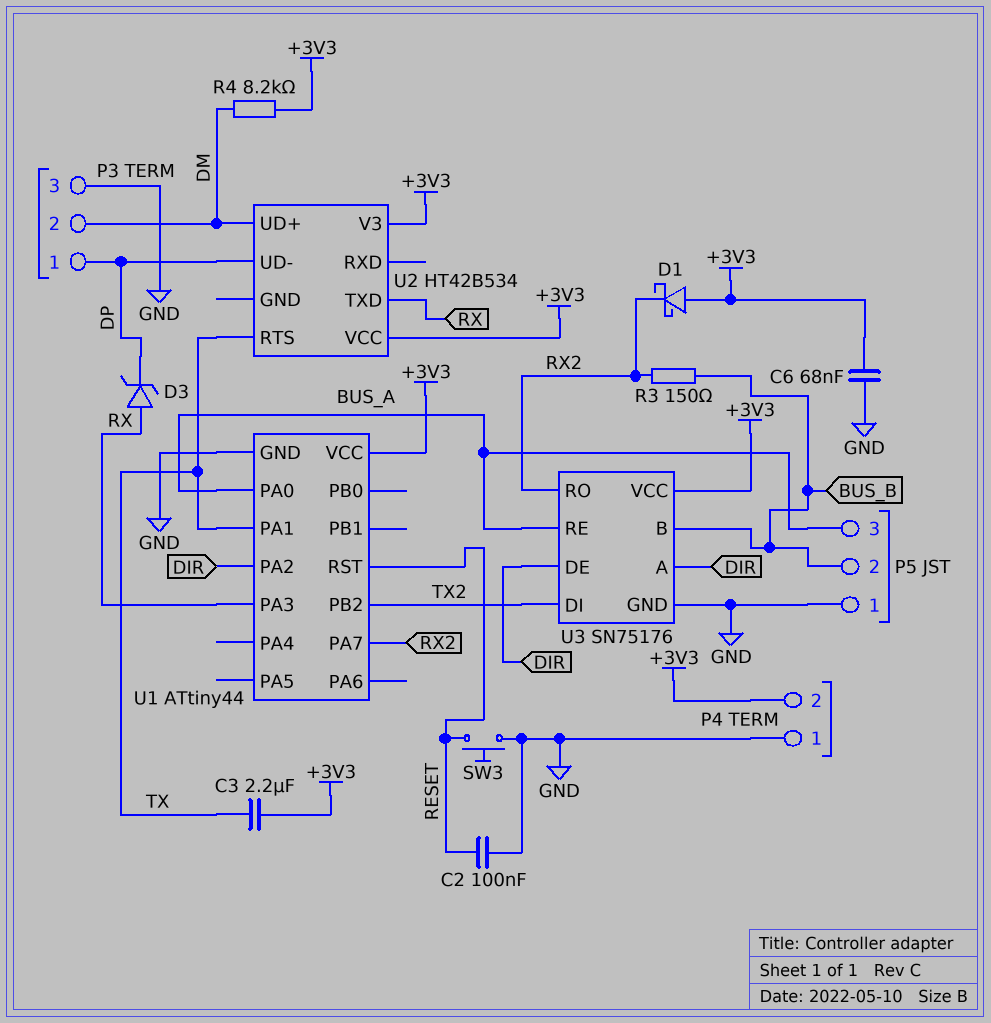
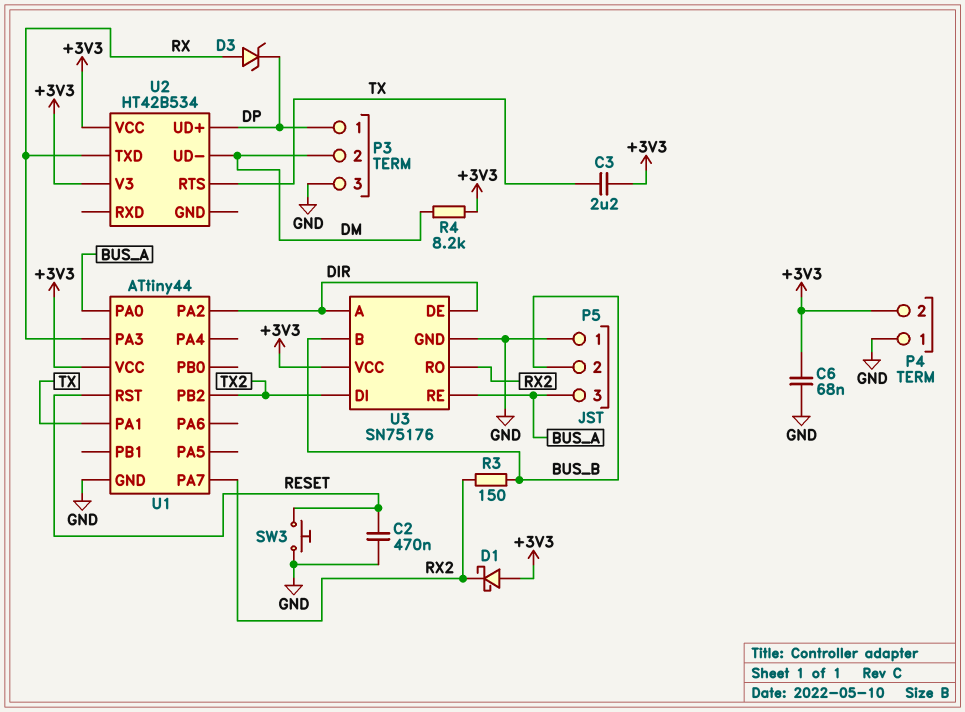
C2: 100nF (GND, RESET) -> 470nF (GND, RESET)
U2 pin UD+: DM -> DP
U2 pin UD-: DP -> DM

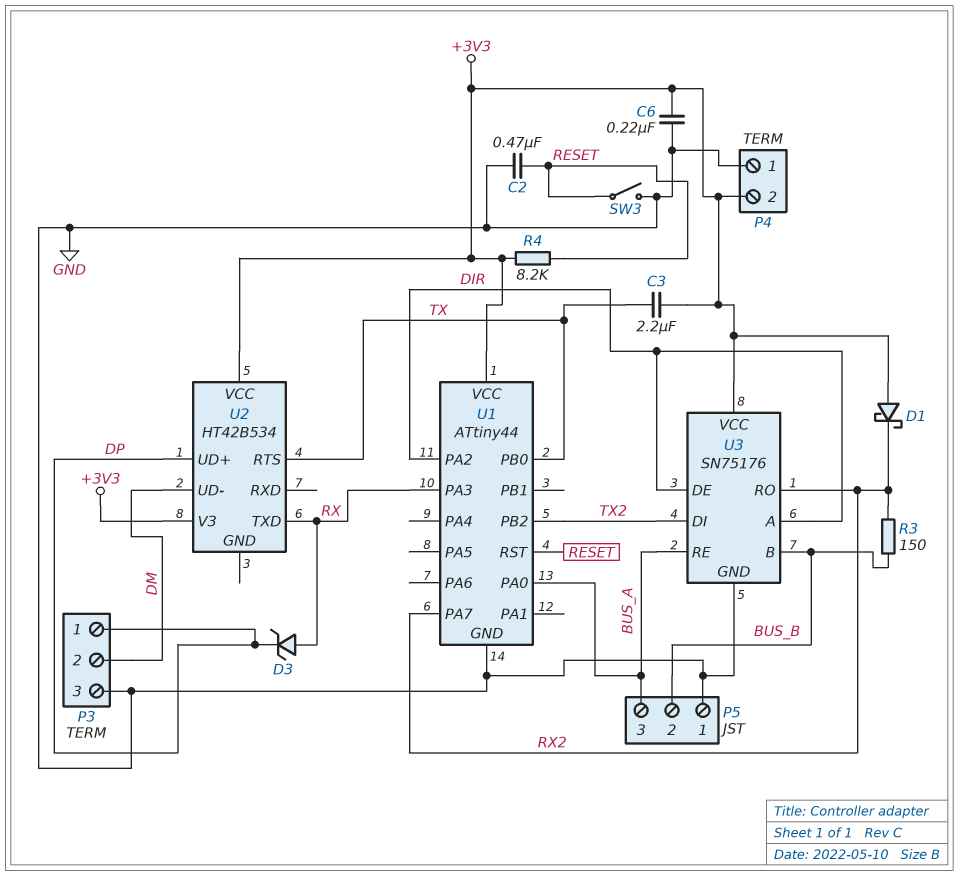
C6: 68nF (+3V3, GND) -> 220nF (+3V3, GND)
R4: 8.2k (+3V3, DM) -> 8.2k (+3V3, RESET)
SW3: button (GND, RESET) -> switch (GND, RESET)
U1 pin PA1: TX -> none
U1 pin PB0: none -> TX

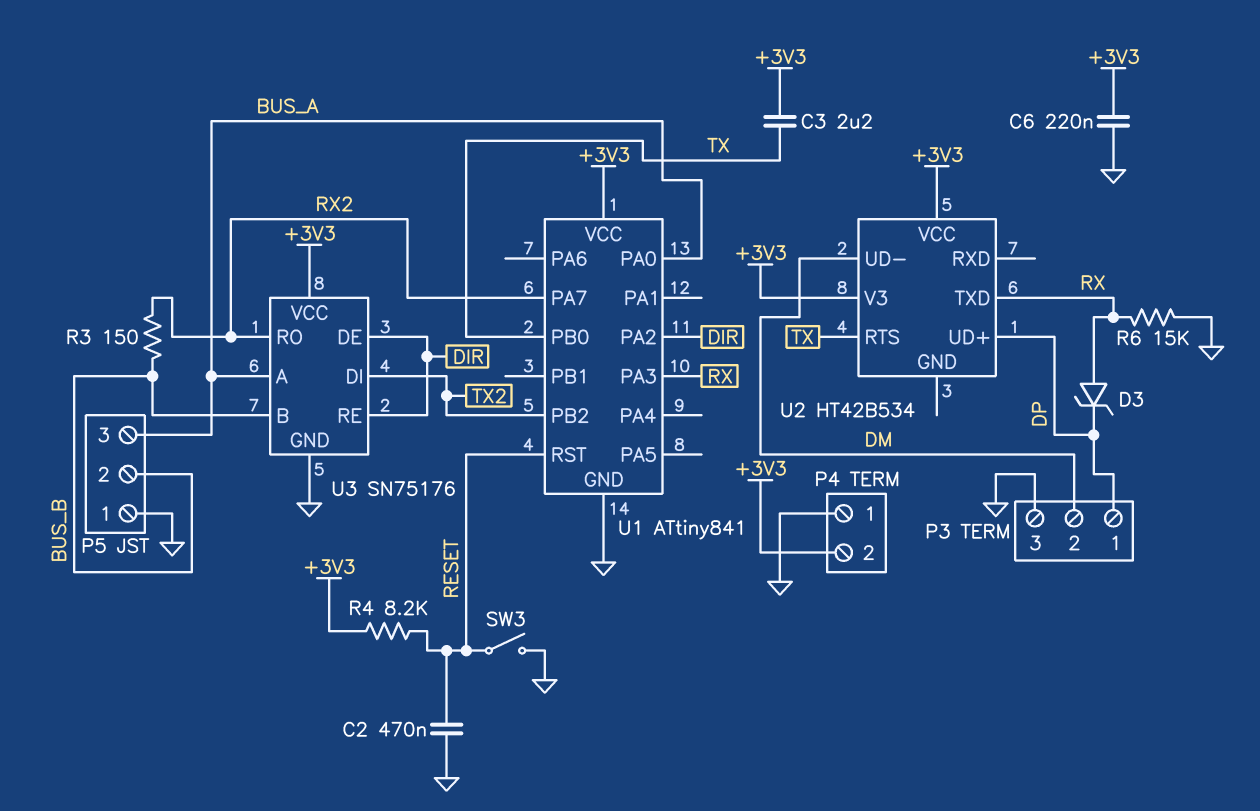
D1: schottky (A +3V3, K RX2) -> none
R6: none -> 15k (GND, RX)
U1: ATtiny44 -> ATtiny841
U3 pin A: DIR -> BUS_A
U3 pin RE: BUS_A -> DIR

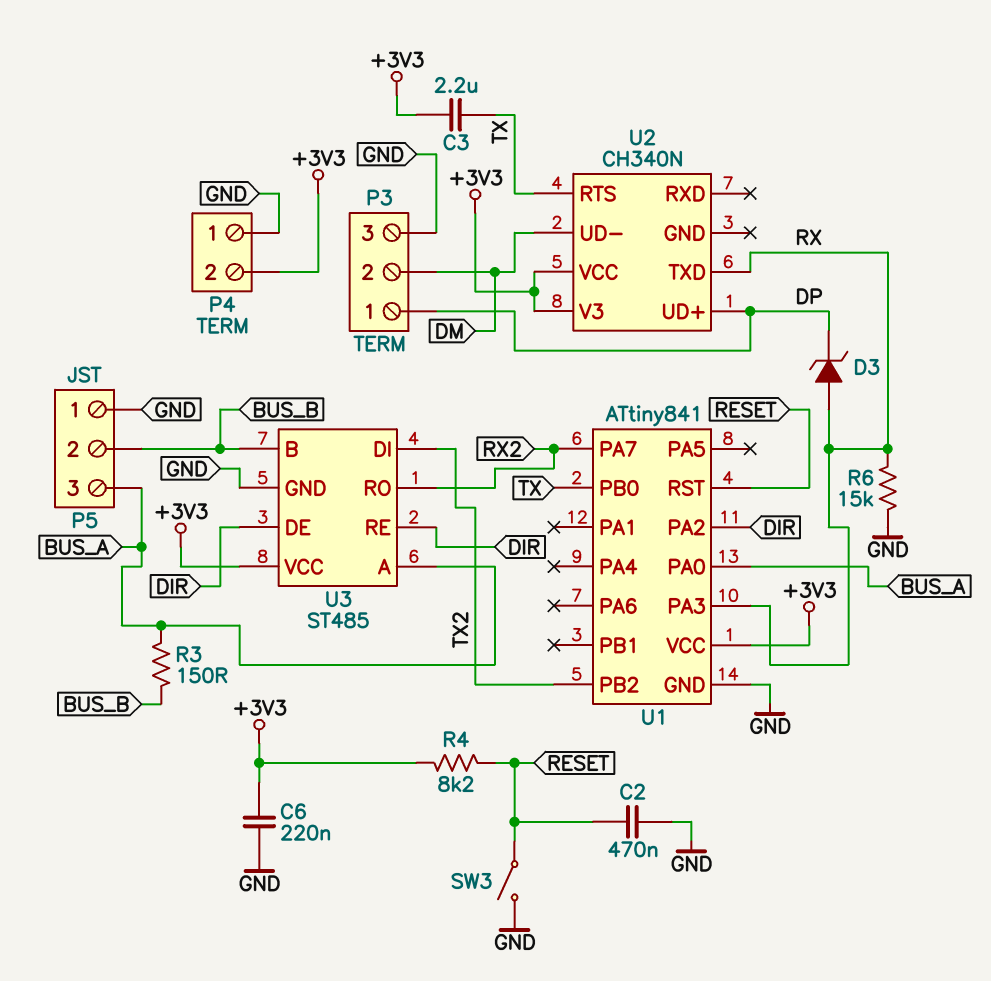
R3: 150 (BUS_B, RX2) -> 150 (BUS_A, BUS_B)
U2: HT42B534 -> CH340N
U3: SN75176 -> ST485

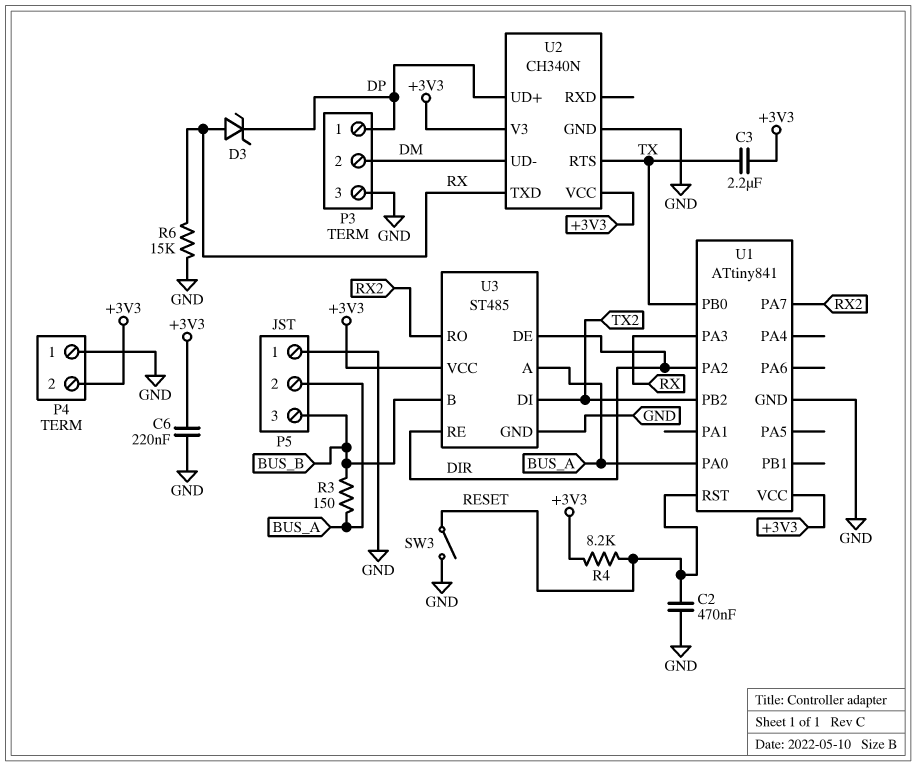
P5 pin 2: BUS_B -> BUS_A
P5 pin 3: BUS_A -> BUS_B
U2 pin GND: none -> GND

